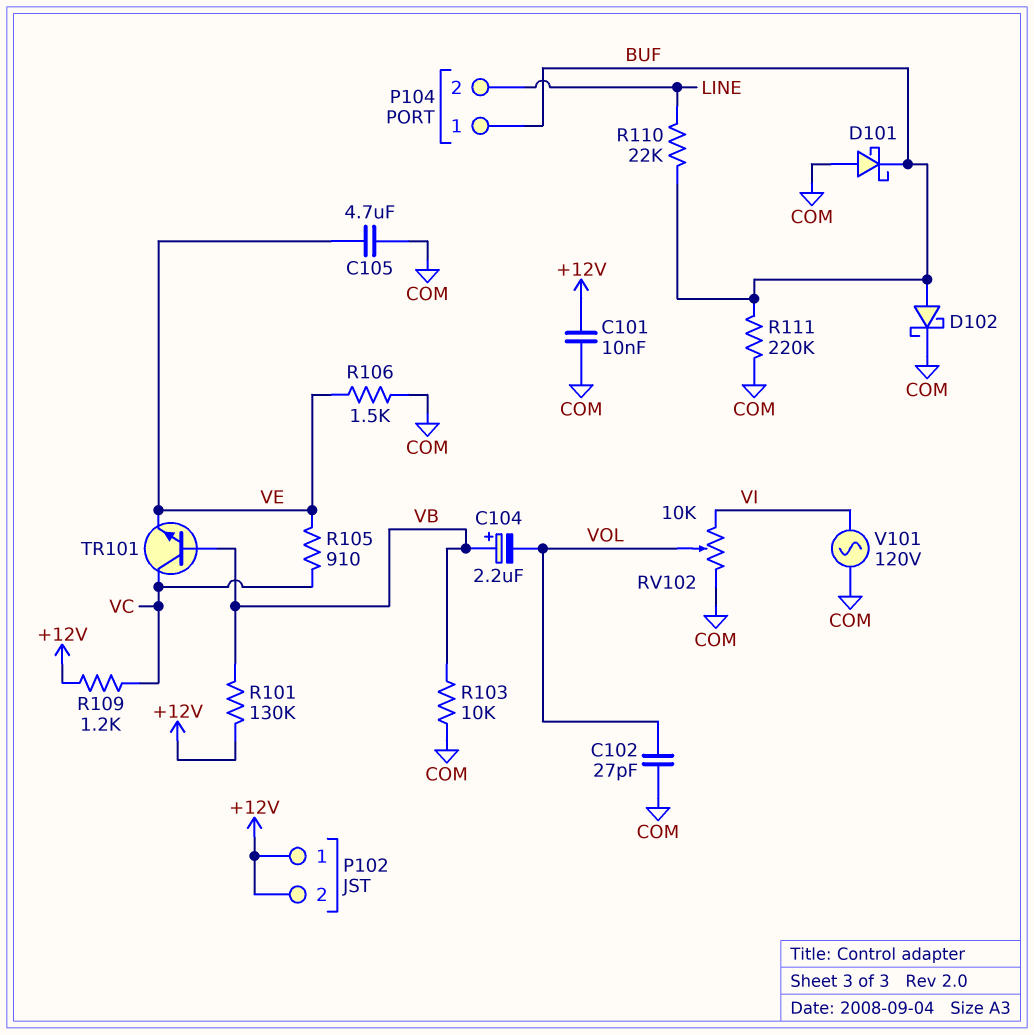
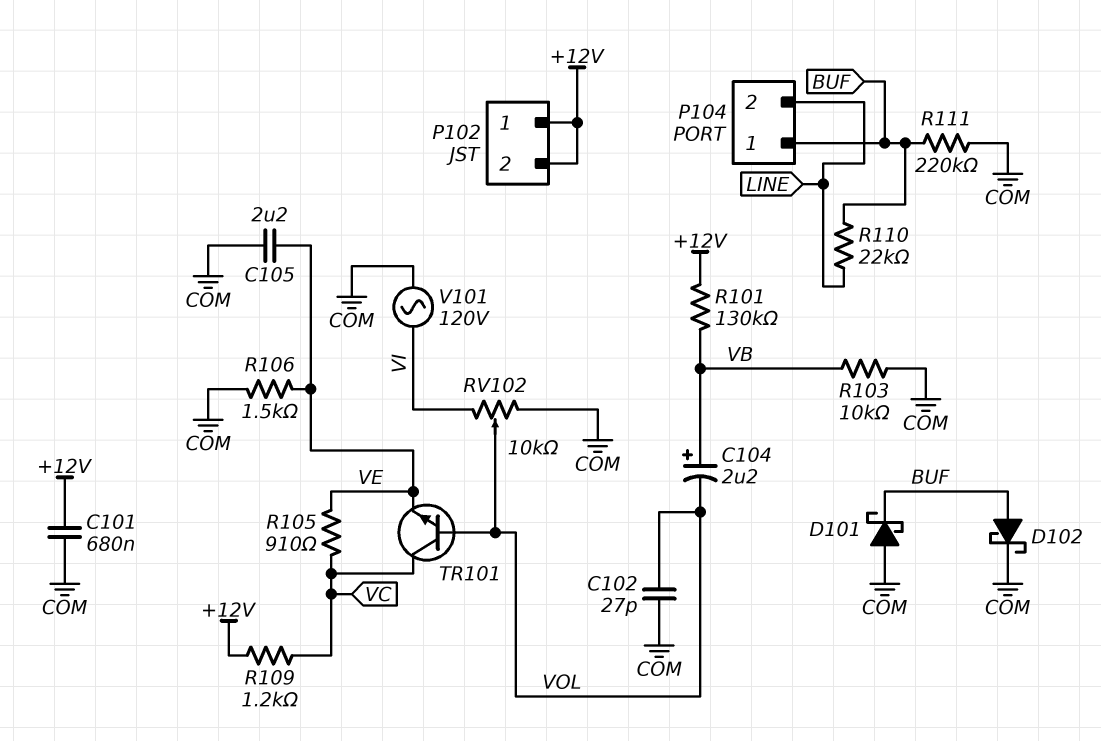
C101: 10nF (+12V, COM) -> 680nF (+12V, COM)
C105: 4.7uF (COM, VE) -> 2.2uF (COM, VE)
TR101: NPN (B VB, C VC, E VE) -> NPN (B VOL, C VC, E VE)

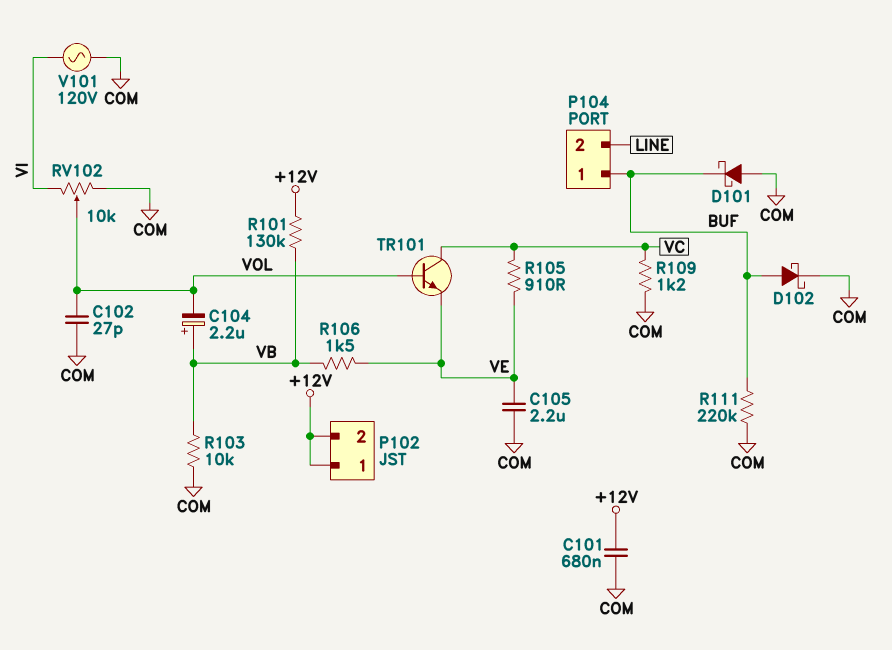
R106: 1.5k (COM, VE) -> 1.5k (VB, VE)
R109: 1.2k (+12V, VC) -> 1.2k (COM, VC)
R110: 22k (BUF, LINE) -> none

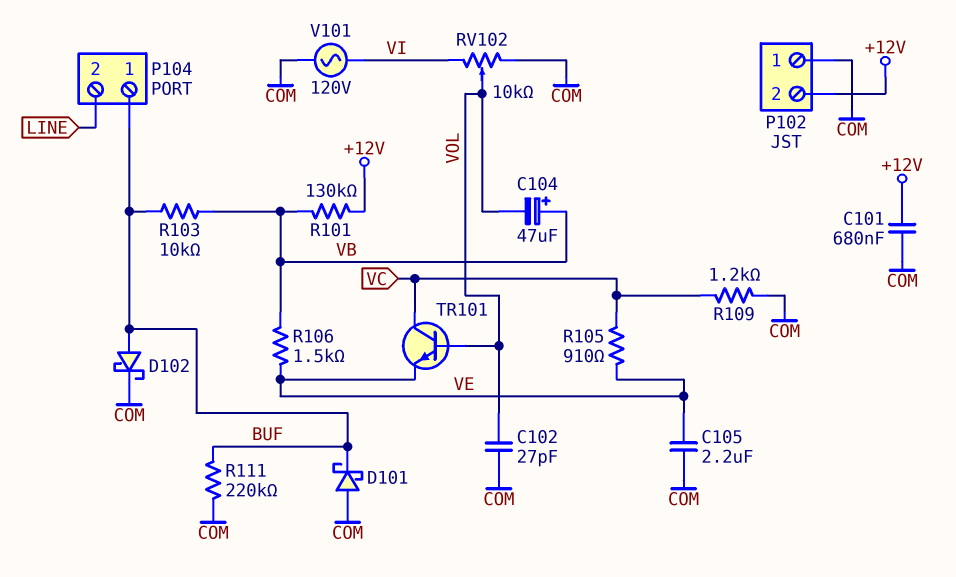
C104: 2.2uF (plus VB, minus VOL) -> 47uF (plus VB, minus VOL)
P102 pin 1: +12V -> COM
R103: 10k (COM, VB) -> 10k (BUF, VB)

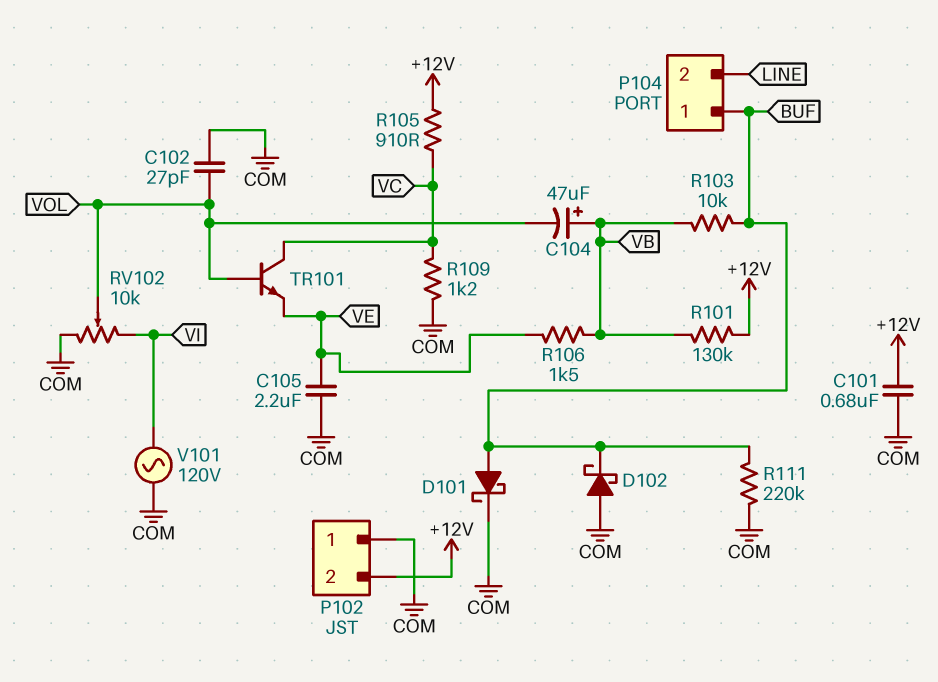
D101: schottky (A COM, K BUF) -> schottky (A BUF, K COM)
D102: schottky (A BUF, K COM) -> schottky (A COM, K BUF)
R105: 910 (VC, VE) -> 910 (+12V, VC)

